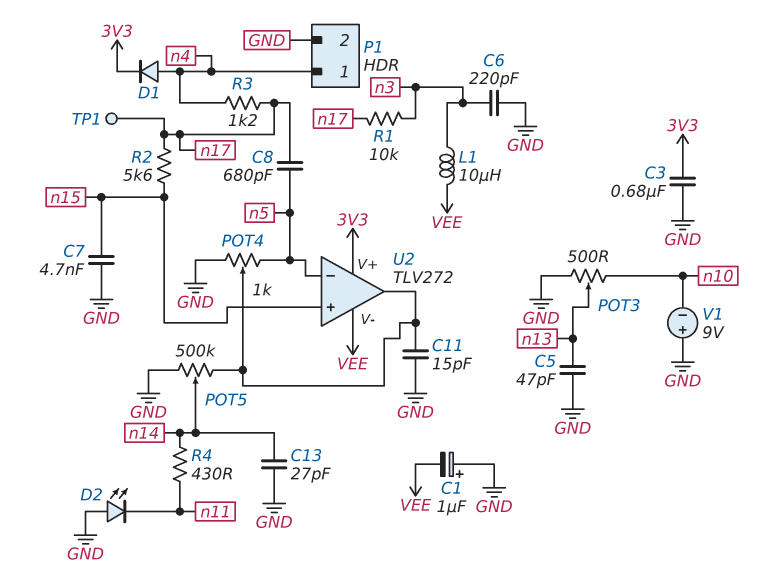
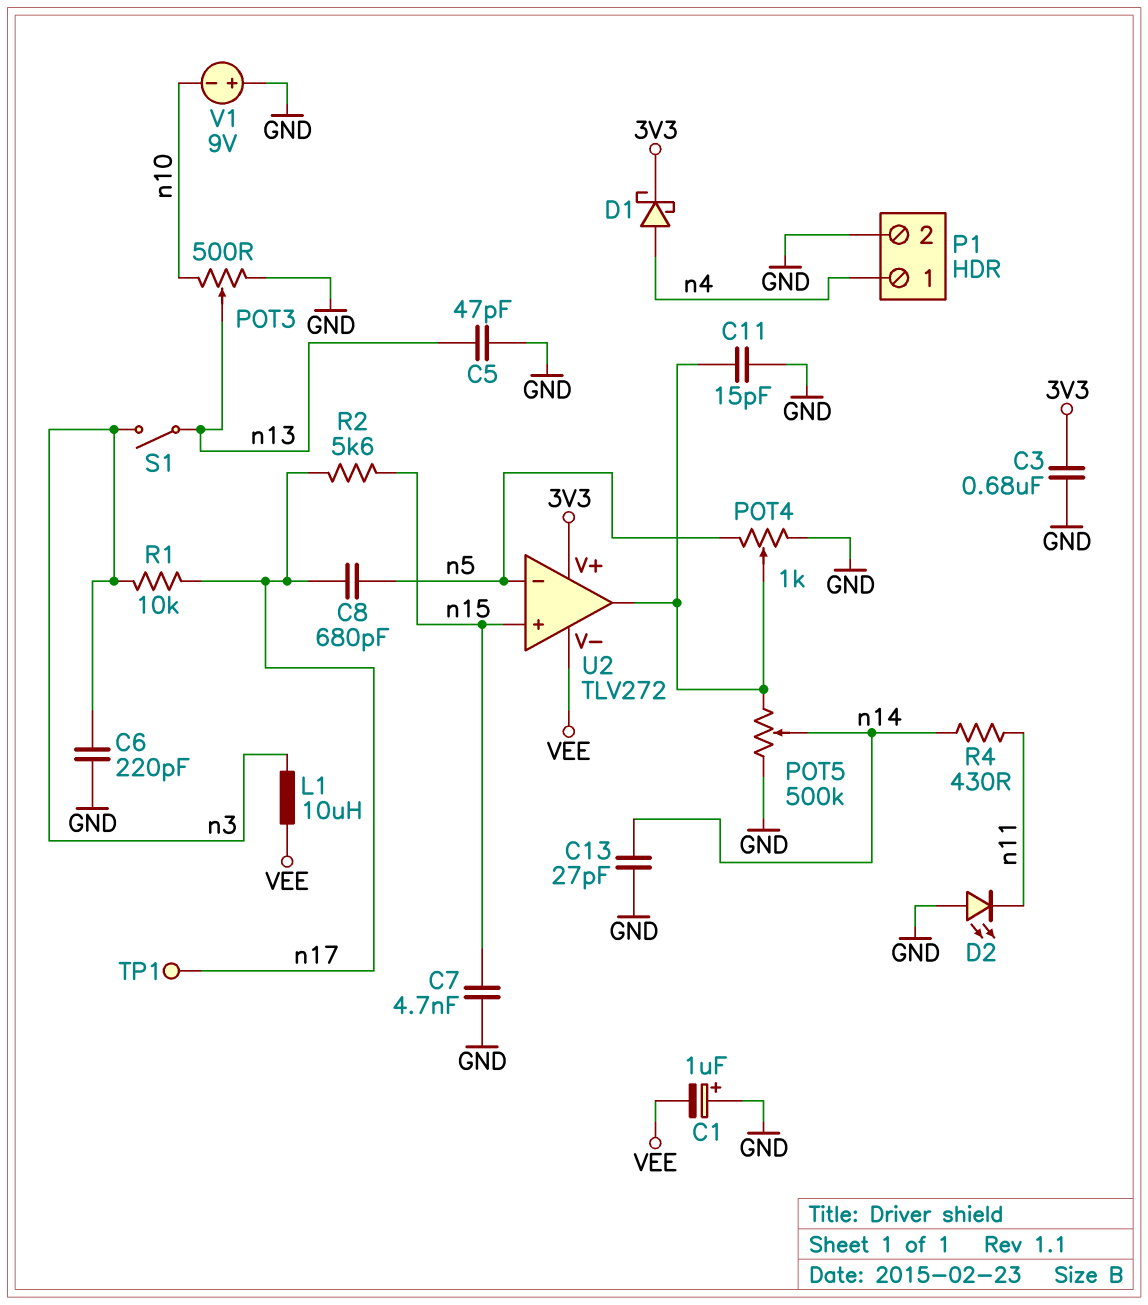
D1: diode (A n4, K 3V3) -> schottky (A n4, K 3V3)
R3: 1.2k (n4, n17) -> none
S1: none -> switch (n3, n13)

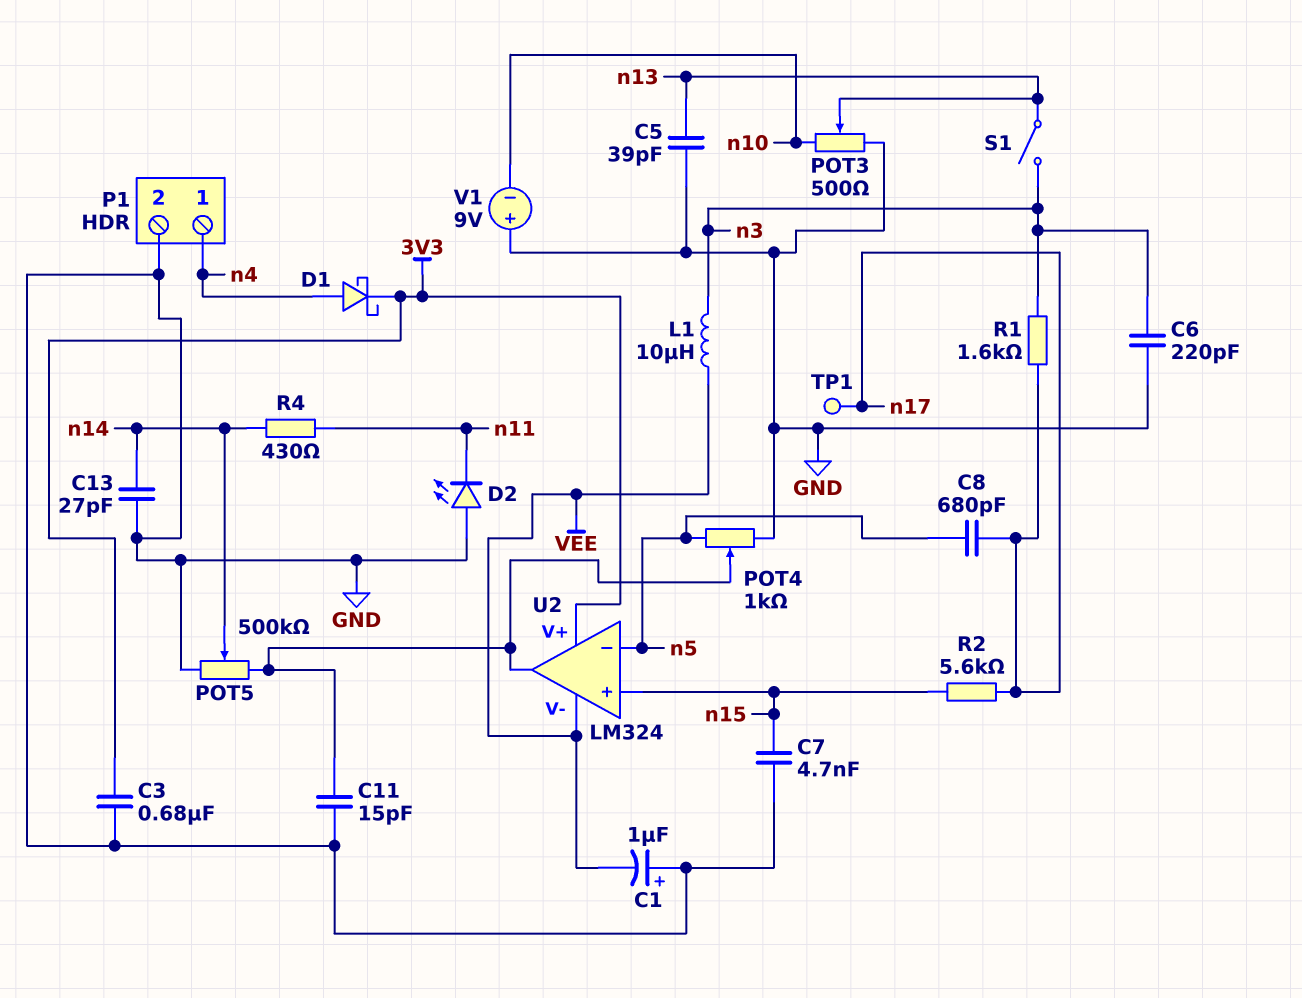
C5: 47pF (GND, n13) -> 39pF (GND, n13)
R1: 10k (n3, n17) -> 1.6k (n3, n17)
U2: TLV272 -> LM324

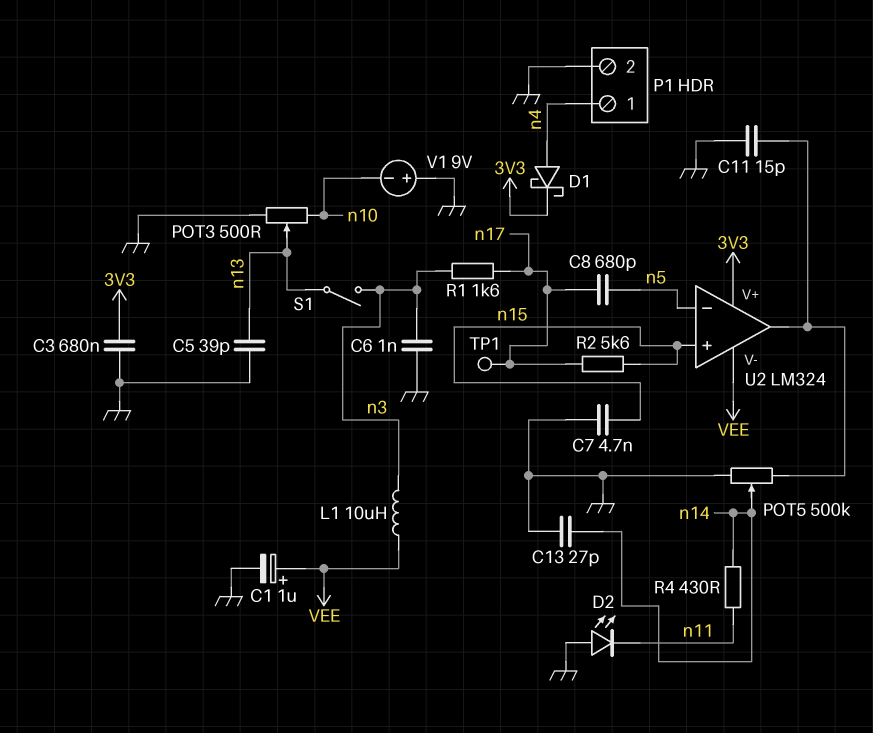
C1: 1uF (plus GND, minus VEE) -> 1uF (plus VEE, minus GND)
C6: 220pF (GND, n3) -> 1nF (GND, n3)
POT4: 1k (GND, n5, wiper U2/out) -> none

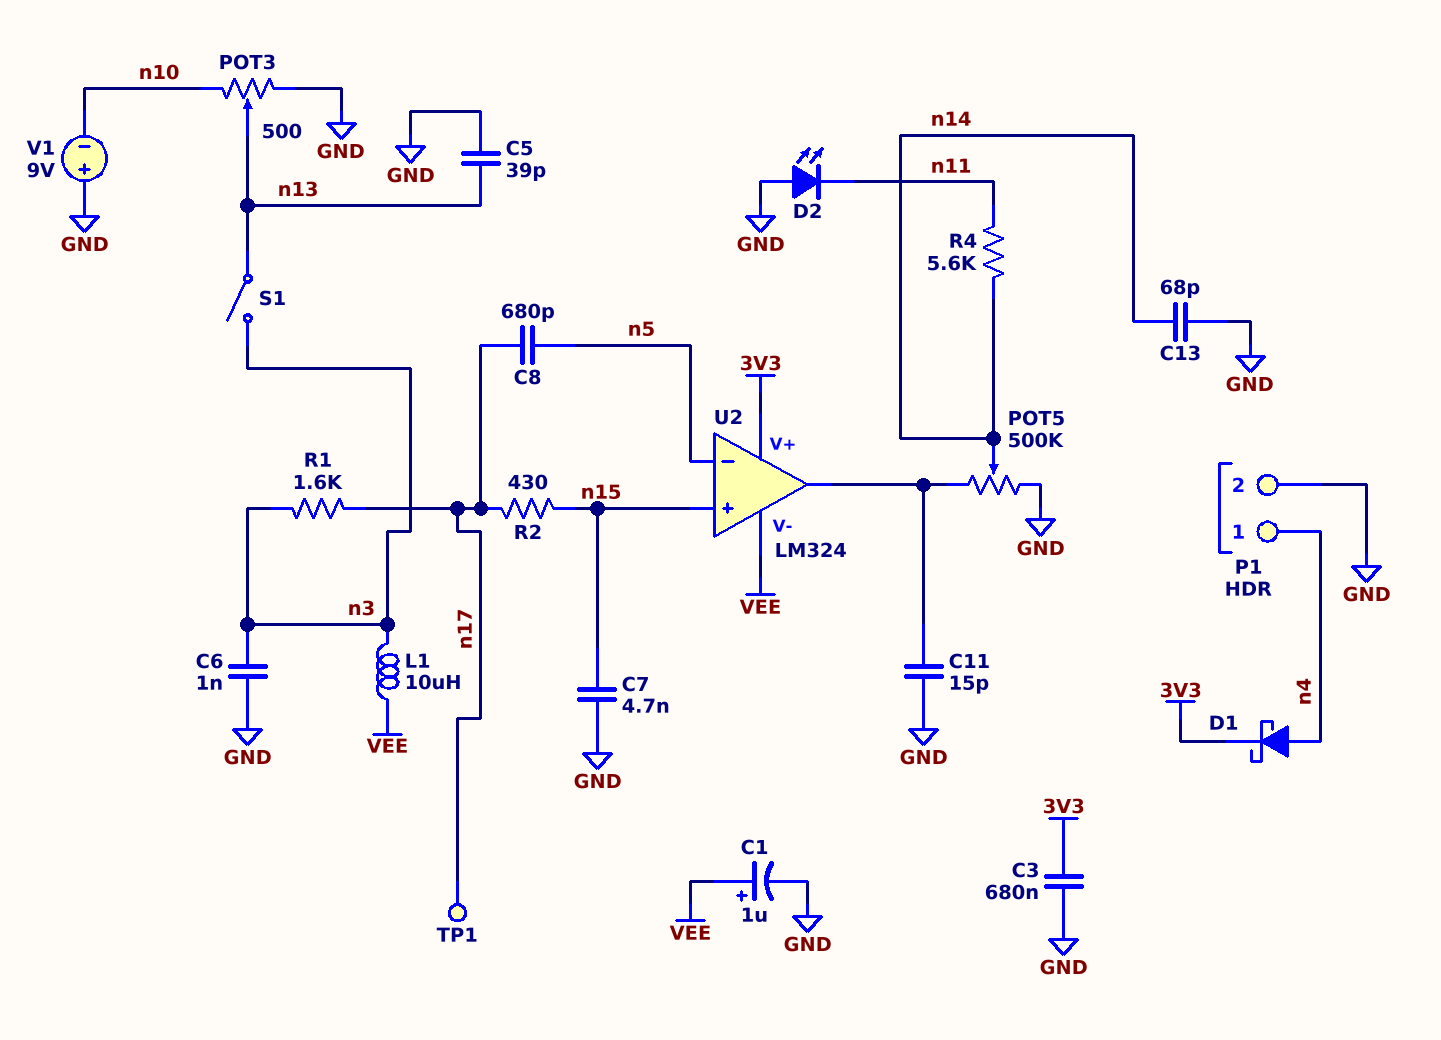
C13: 27pF (GND, n14) -> 68pF (GND, n14)
R2: 5.6k (n15, n17) -> 430 (n15, n17)
R4: 430 (n11, n14) -> 5.6k (n11, n14)

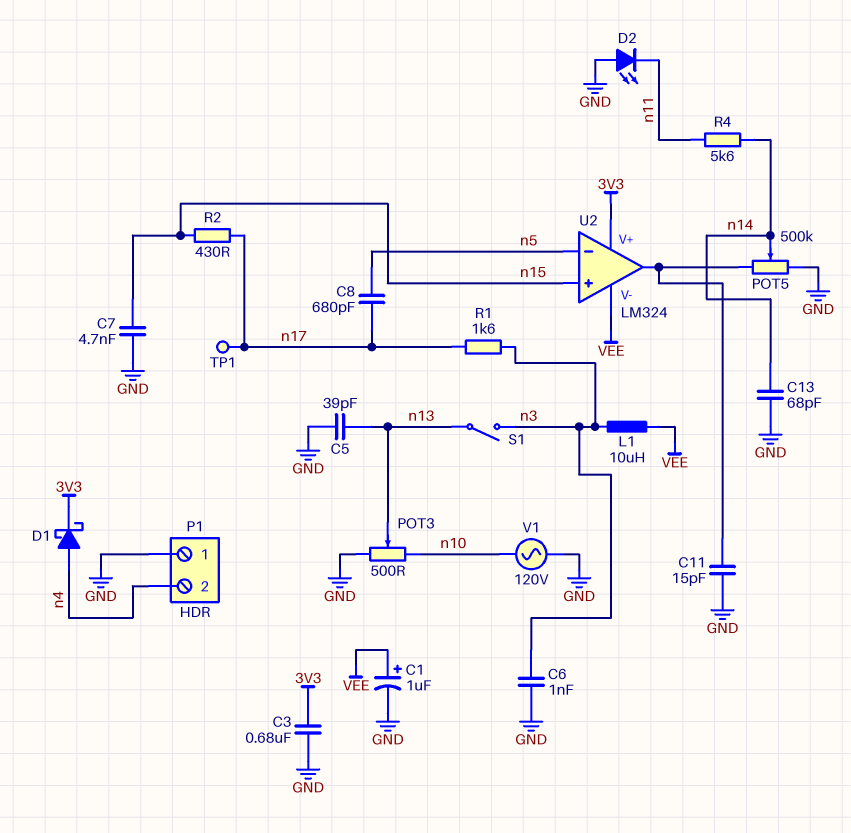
P1 pin 1: n4 -> GND
P1 pin 2: GND -> n4
V1: 9V (plus GND, minus n10) -> AC 120V (GND, n10)

